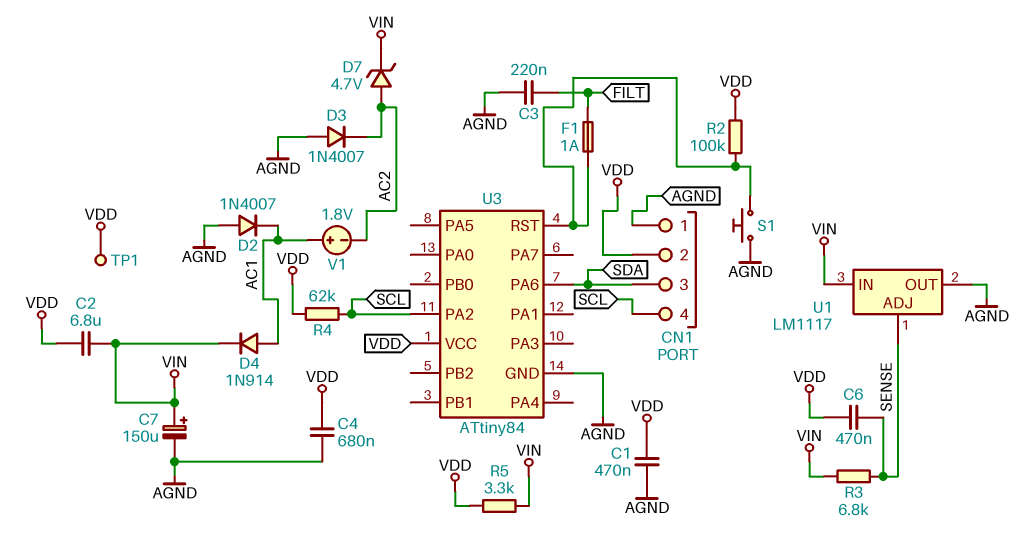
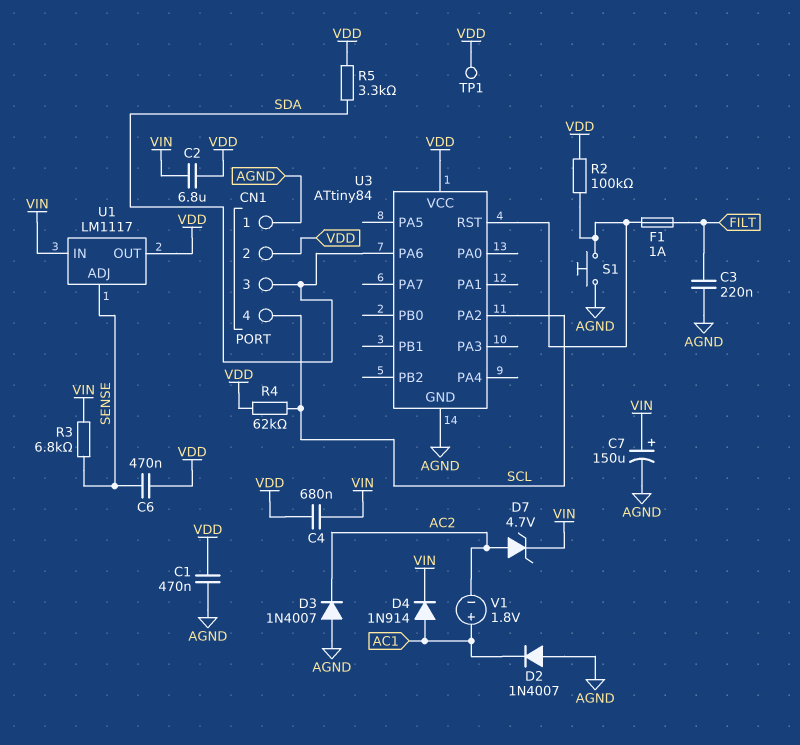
C4: 680nF (AGND, VDD) -> 680nF (VDD, VIN)
R5: 3.3k (VDD, VIN) -> 3.3k (SDA, VDD)
U1 pin OUT: AGND -> VDD

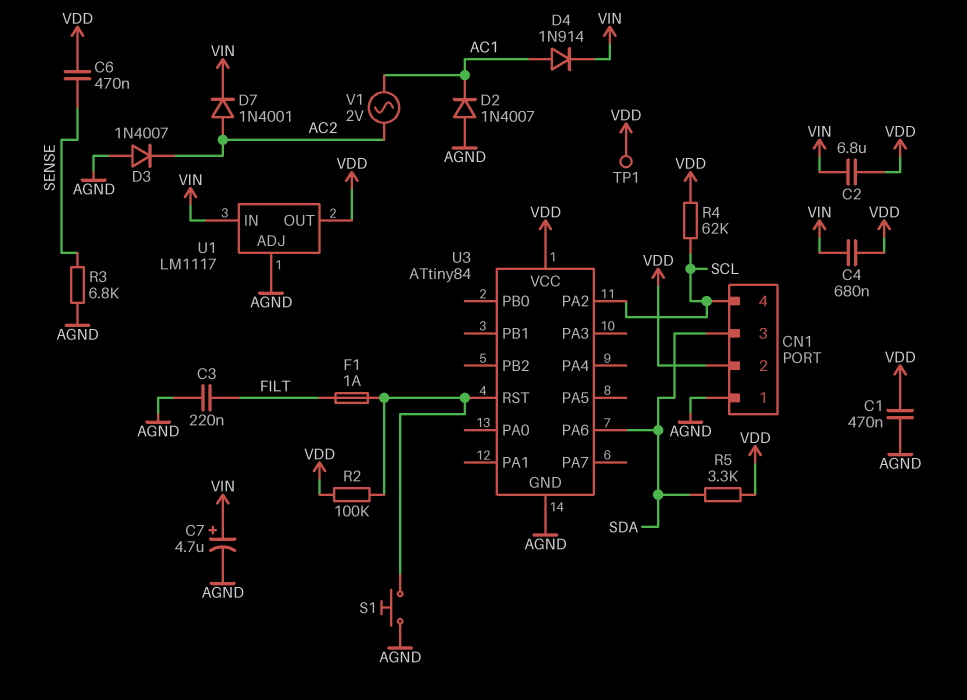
C7: 150uF (plus VIN, minus AGND) -> 4.7uF (plus VIN, minus AGND)
D7: zener 4.7V (A AC2, K VIN) -> diode 1N4001 (A AC2, K VIN)
R3: 6.8k (SENSE, VIN) -> 6.8k (AGND, SENSE)
U1 pin ADJ: SENSE -> AGND
V1: 1.8V (plus AC1, minus AC2) -> AC 2V (AC1, AC2)

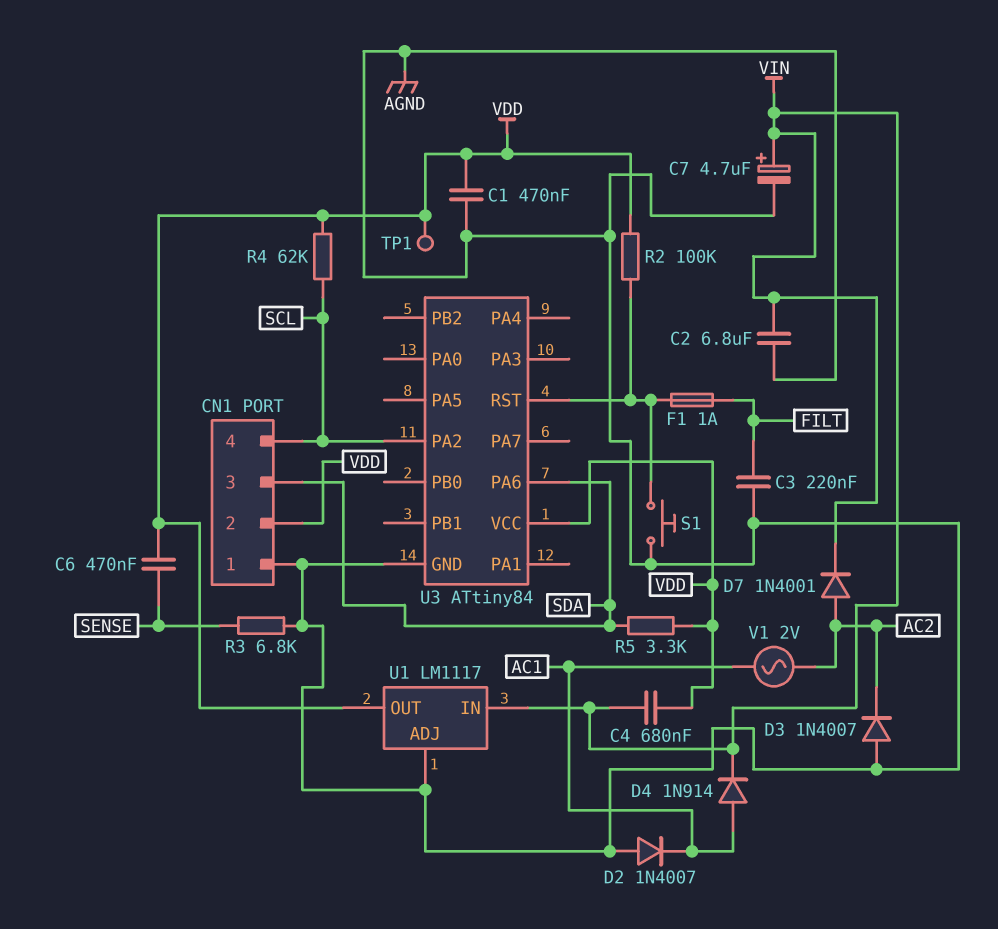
C2: 6.8uF (VDD, VIN) -> 6.8uF (AGND, VIN)

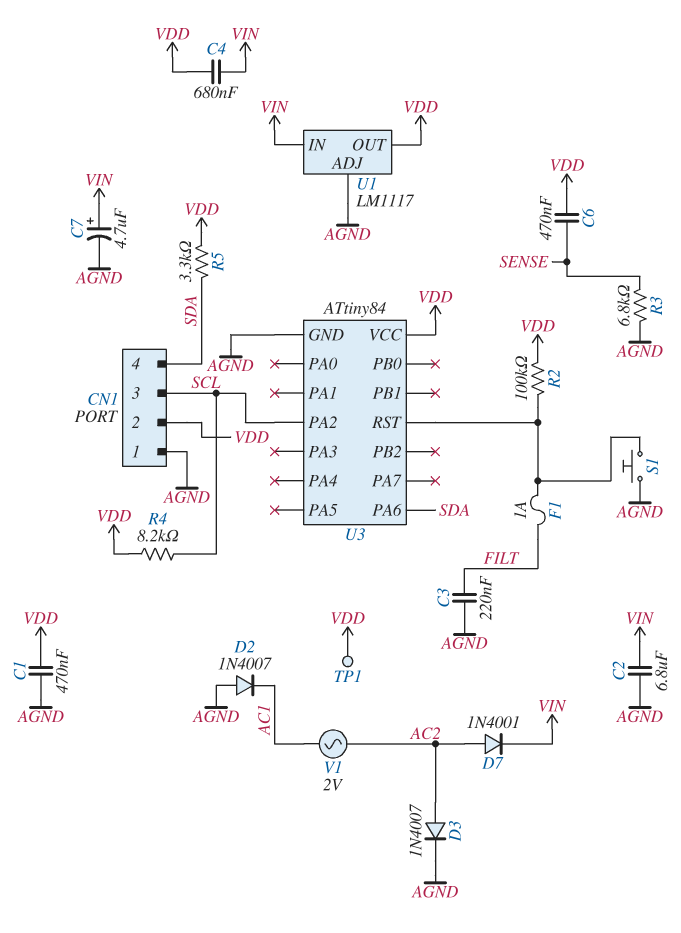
CN1 pin 3: SDA -> SCL
CN1 pin 4: SCL -> SDA
D3: diode 1N4007 (A AGND, K AC2) -> diode 1N4007 (A AC2, K AGND)
D4: diode 1N914 (A AC1, K VIN) -> none
R4: 62k (SCL, VDD) -> 8.2k (SCL, VDD)

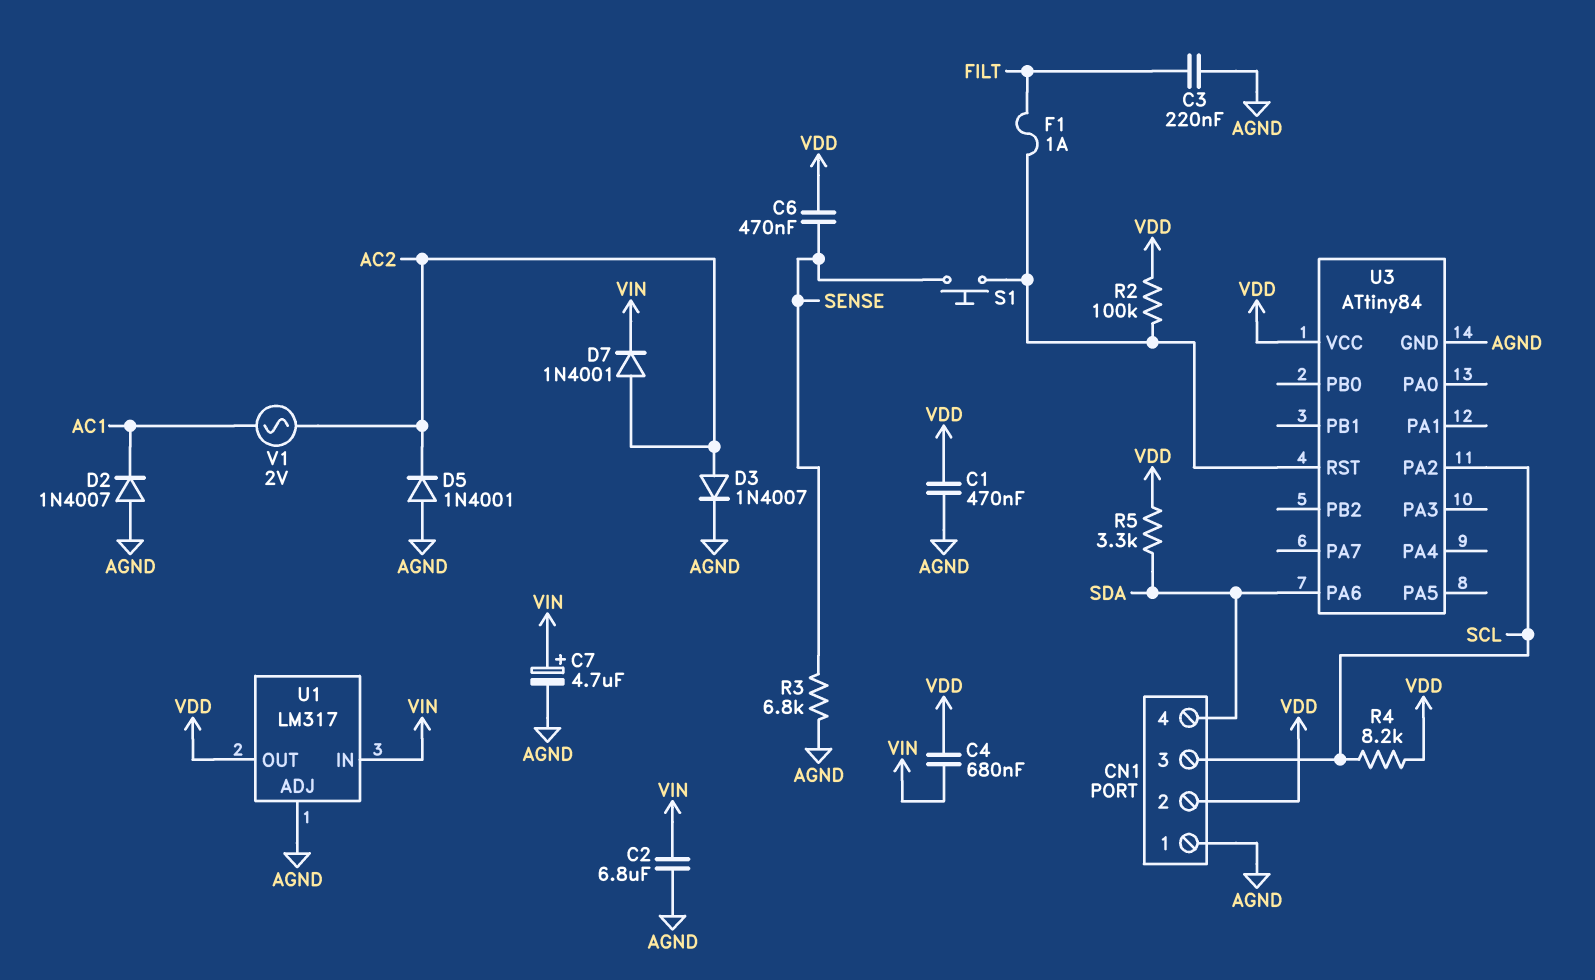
D5: none -> diode 1N4001 (A AGND, K AC2)
S1: button (AGND, U3/RST) -> button (SENSE, U3/RST)
TP1: test point (VDD) -> none
U1: LM1117 -> LM317

